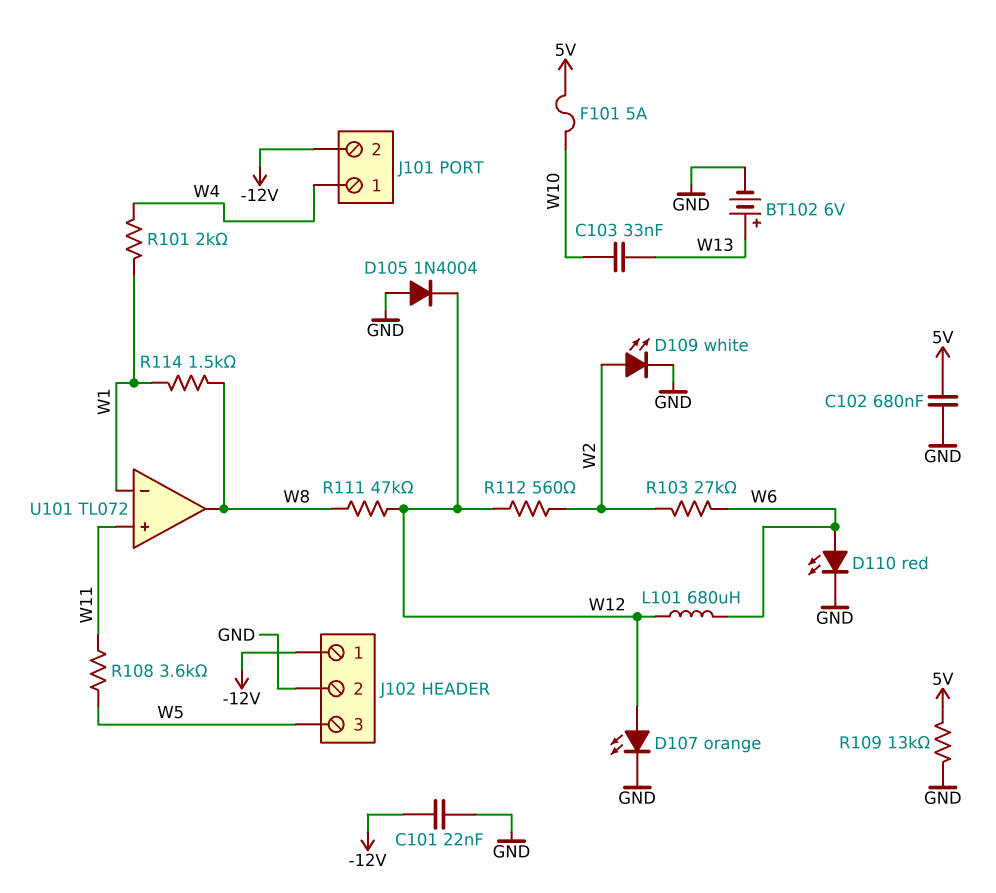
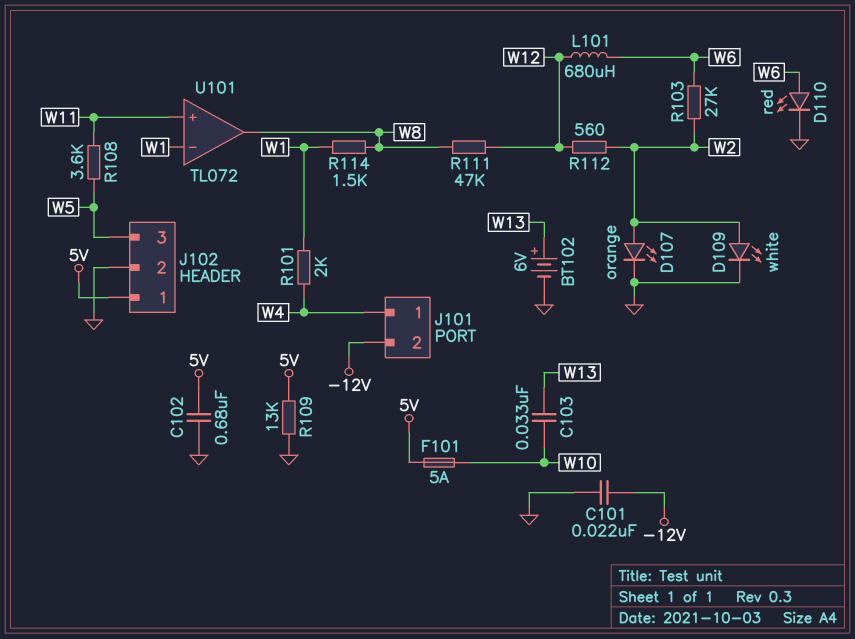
D105: diode 1N4004 (A GND, K W12) -> none
D107: LED orange (A W12, K GND) -> LED orange (A W2, K GND)
J102 pin 1: -12V -> 5V

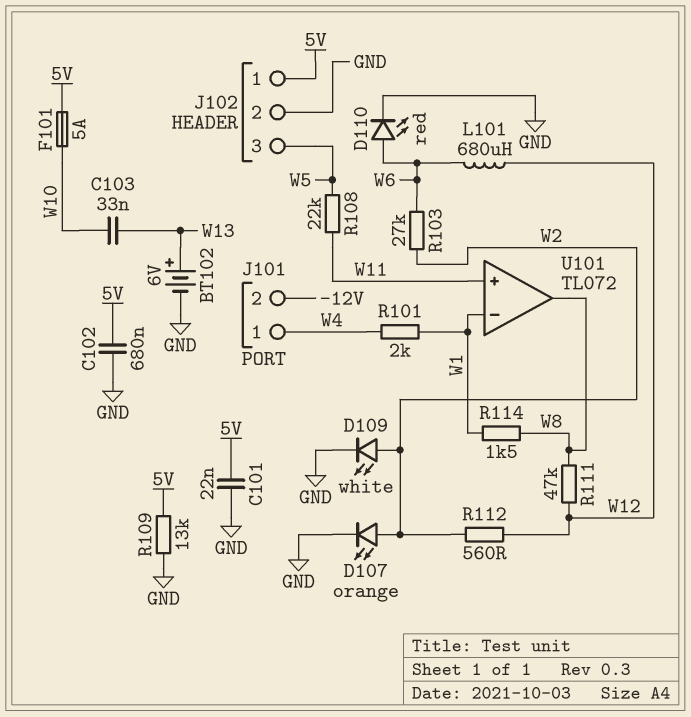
C101: 22nF (-12V, GND) -> 22nF (5V, GND)
R108: 3.6k (W5, W11) -> 22k (W5, W11)

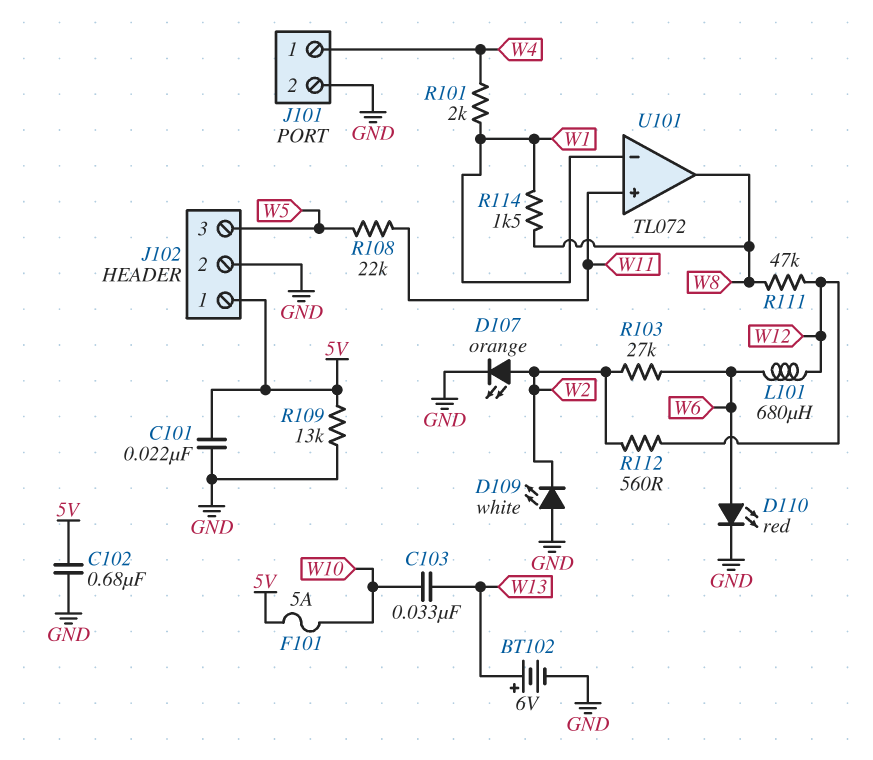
D109: LED white (A W2, K GND) -> LED white (A GND, K W2)
J101 pin 2: -12V -> GND

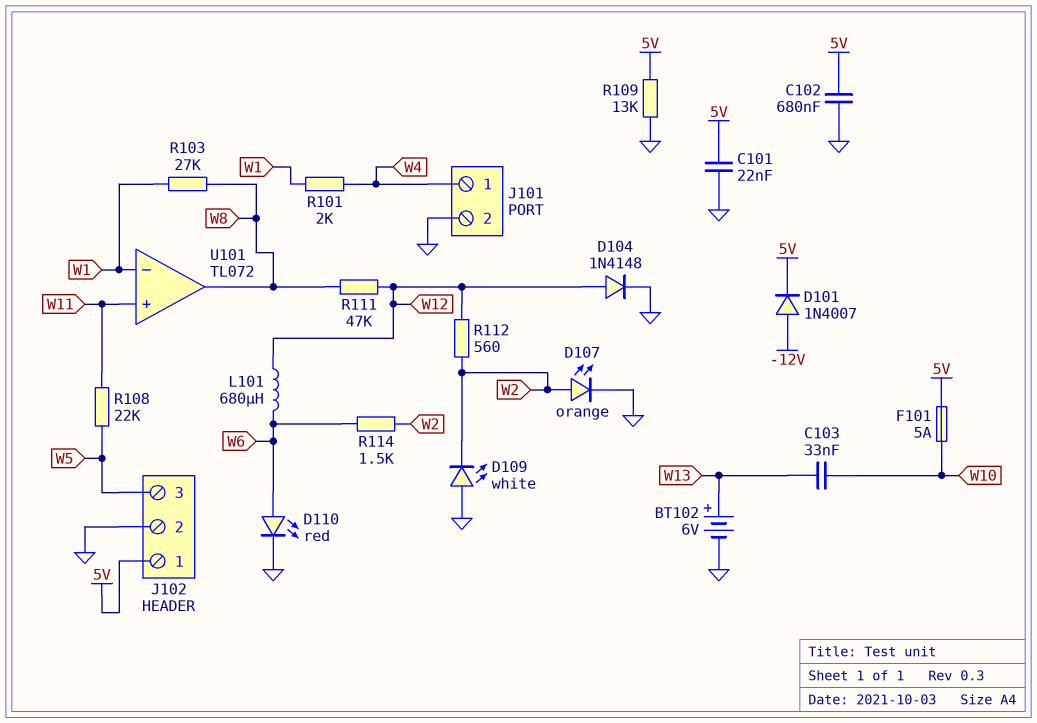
D101: none -> diode 1N4007 (A -12V, K 5V)
D104: none -> diode 1N4148 (A W12, K GND)
R103: 27k (W2, W6) -> 27k (W1, W8)
R114: 1.5k (W1, W8) -> 1.5k (W2, W6)

